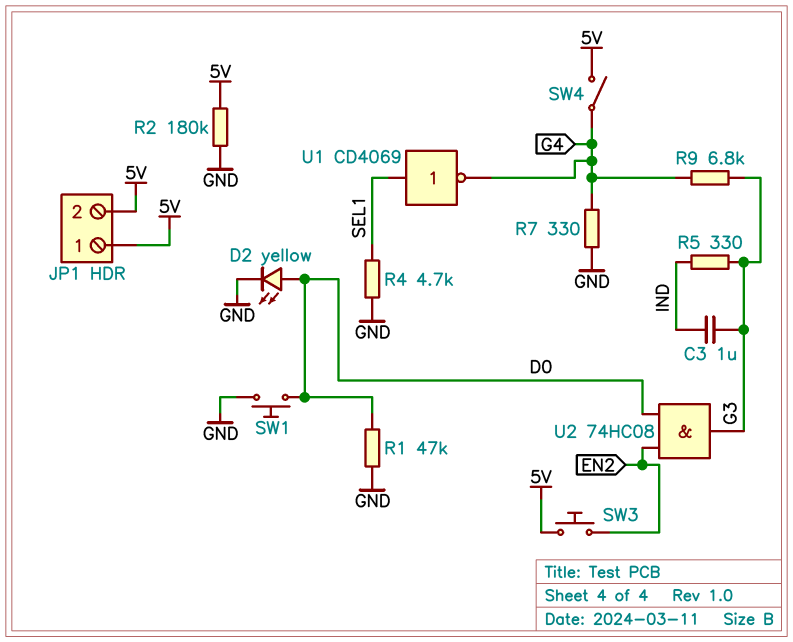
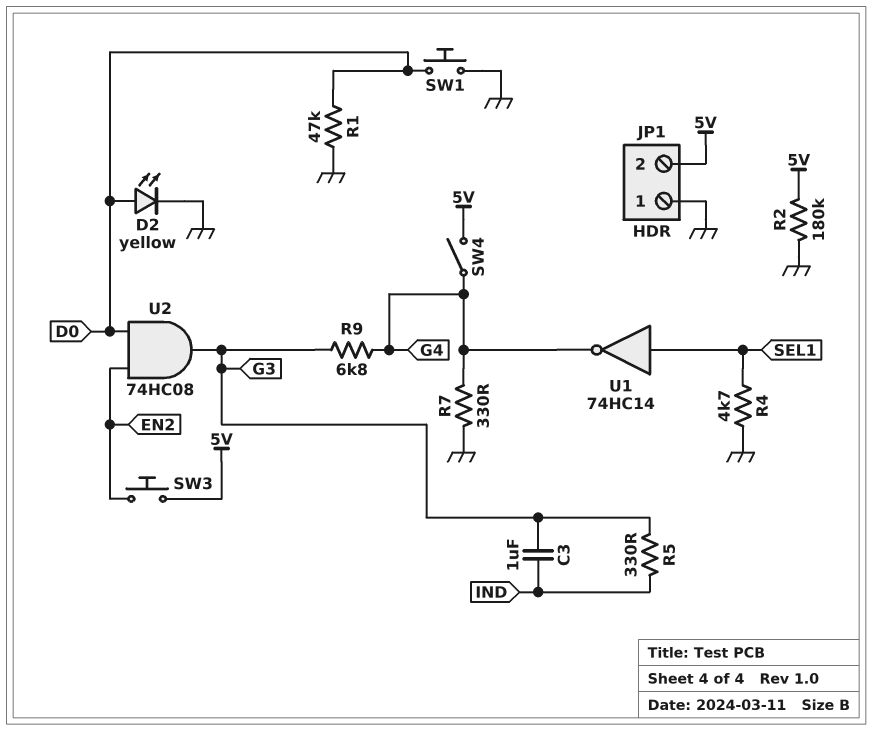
JP1 pin 1: 5V -> GND
U1: NOT CD4069 (in SEL1, out G4) -> NOT 74HC14 (in SEL1, out G4)

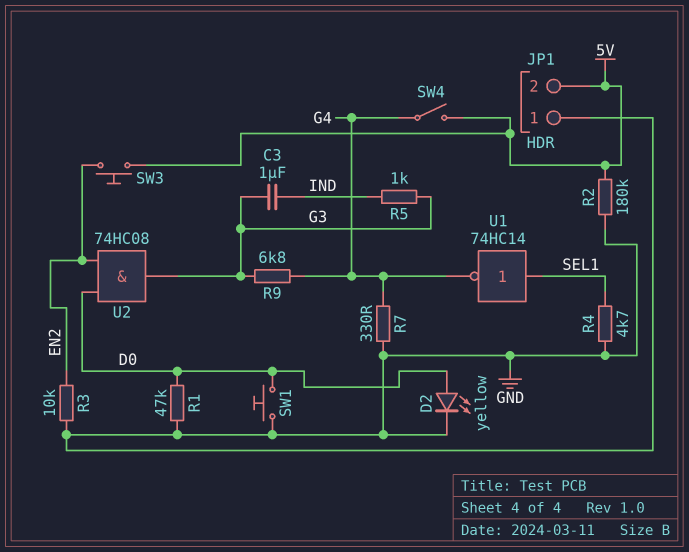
R3: none -> 10k (EN2, GND)
R5: 330 (G3, IND) -> 1k (G3, IND)

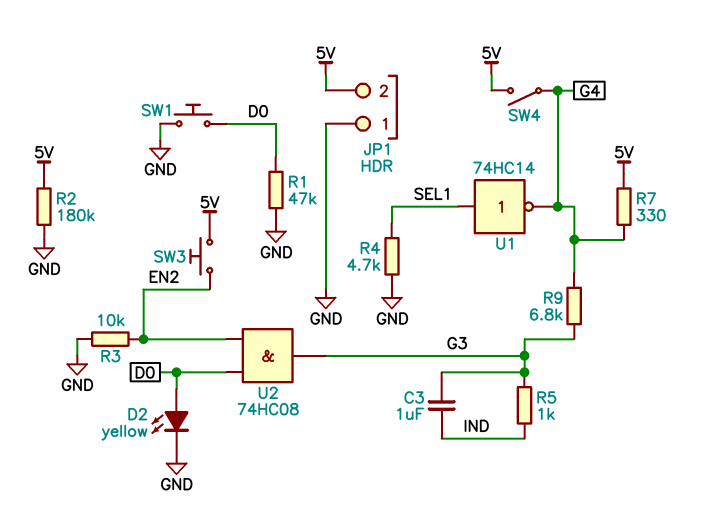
R7: 330 (G4, GND) -> 330 (5V, G4)

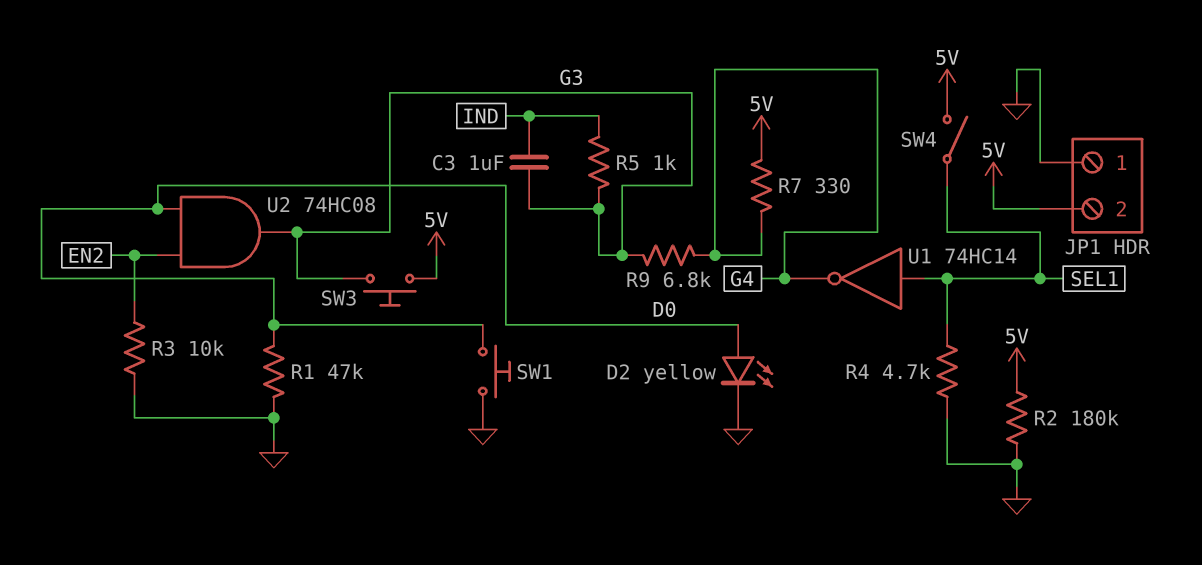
SW3: button (5V, EN2) -> button (5V, G3)
SW4: switch (5V, G4) -> switch (5V, SEL1)

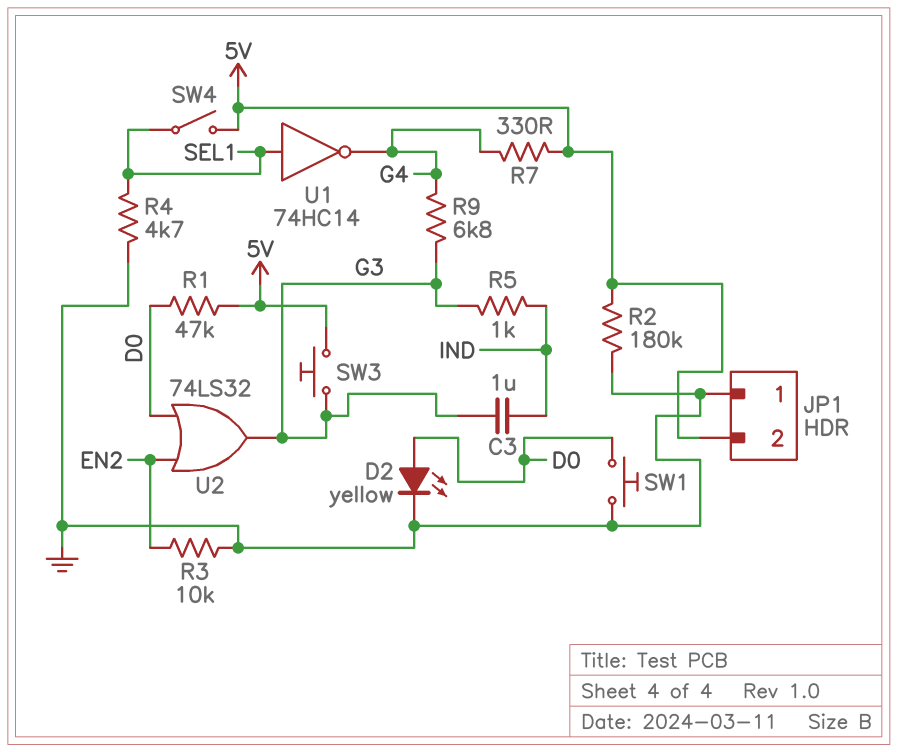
R1: 47k (D0, GND) -> 47k (5V, D0)
U2: AND 74HC08 (in D0, in EN2, out G3) -> OR 74LS32 (in D0, in EN2, out G3)

